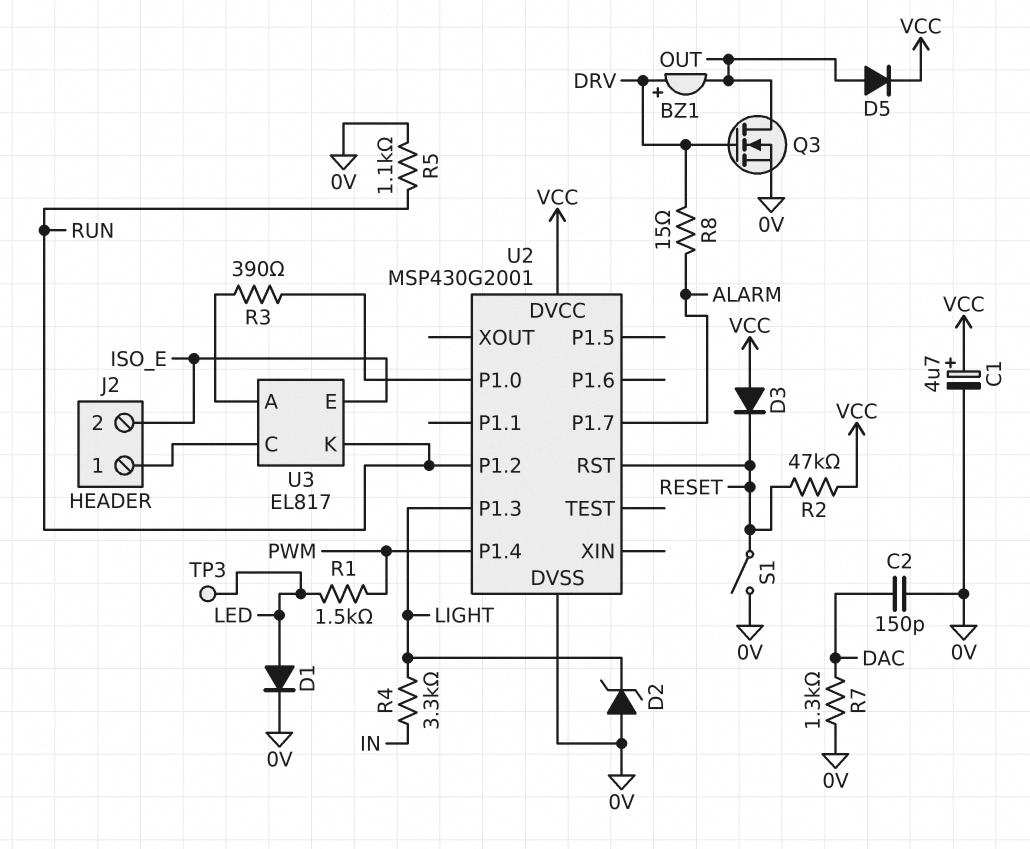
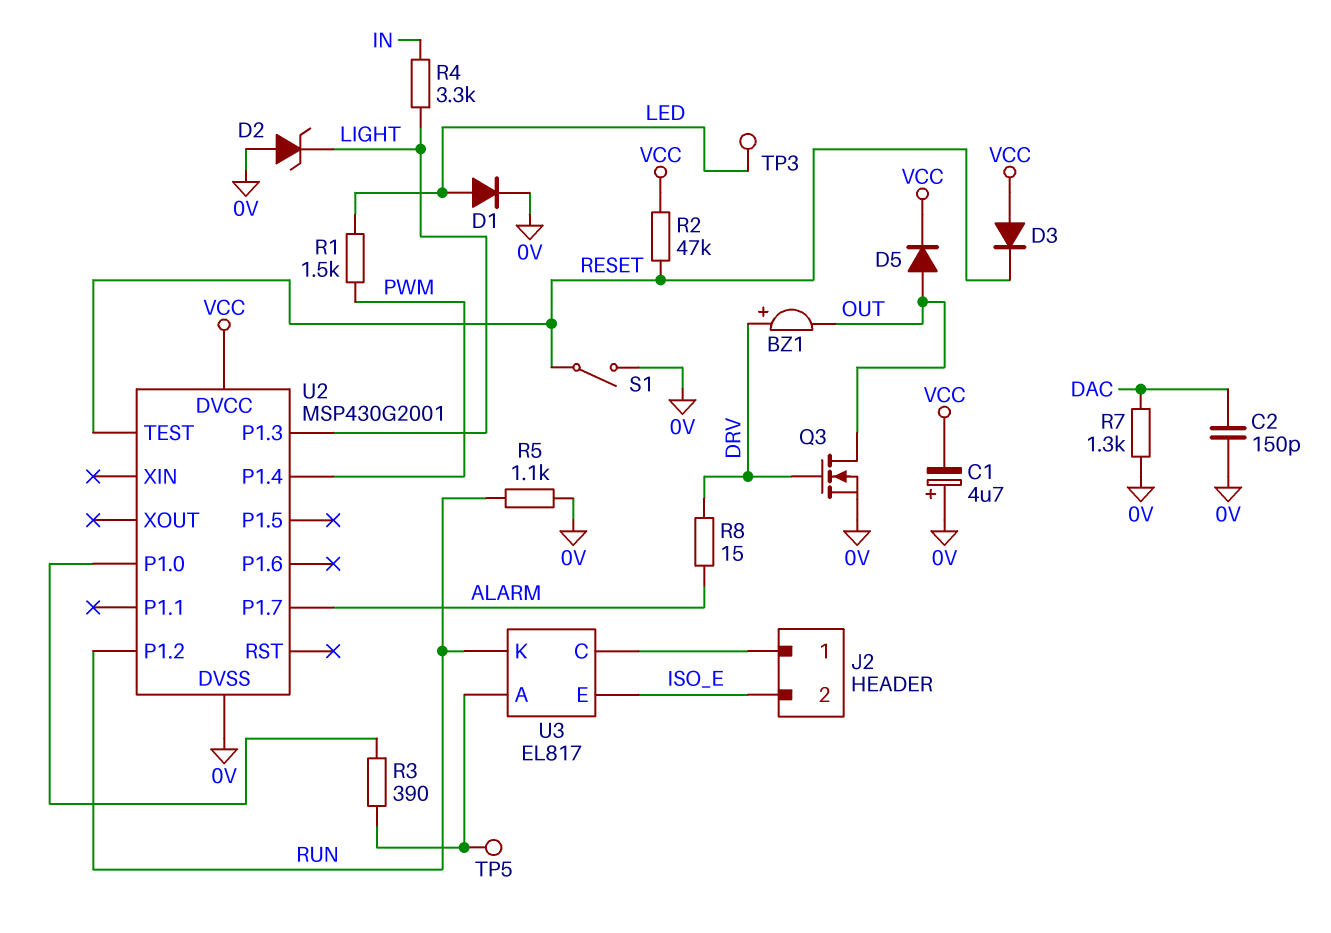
C1: 4.7uF (plus VCC, minus 0V) -> 4.7uF (plus 0V, minus VCC)
TP5: none -> test point (U3/A)
U2 pin RST: RESET -> none
U2 pin TEST: none -> RESET

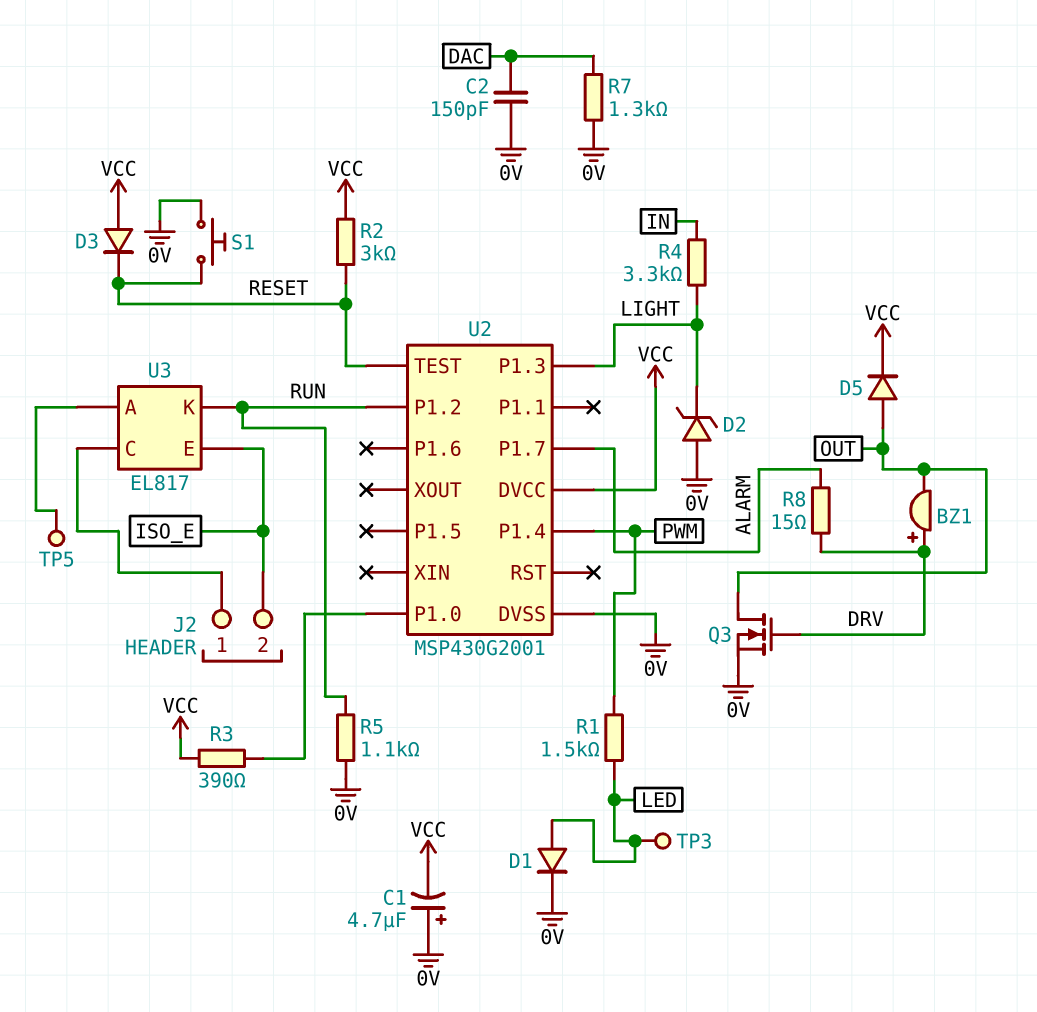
R2: 47k (RESET, VCC) -> 3k (RESET, VCC)
R3: 390 (U2/P1.0, U3/A) -> 390 (U2/P1.0, VCC)
S1: switch (0V, RESET) -> button (0V, RESET)

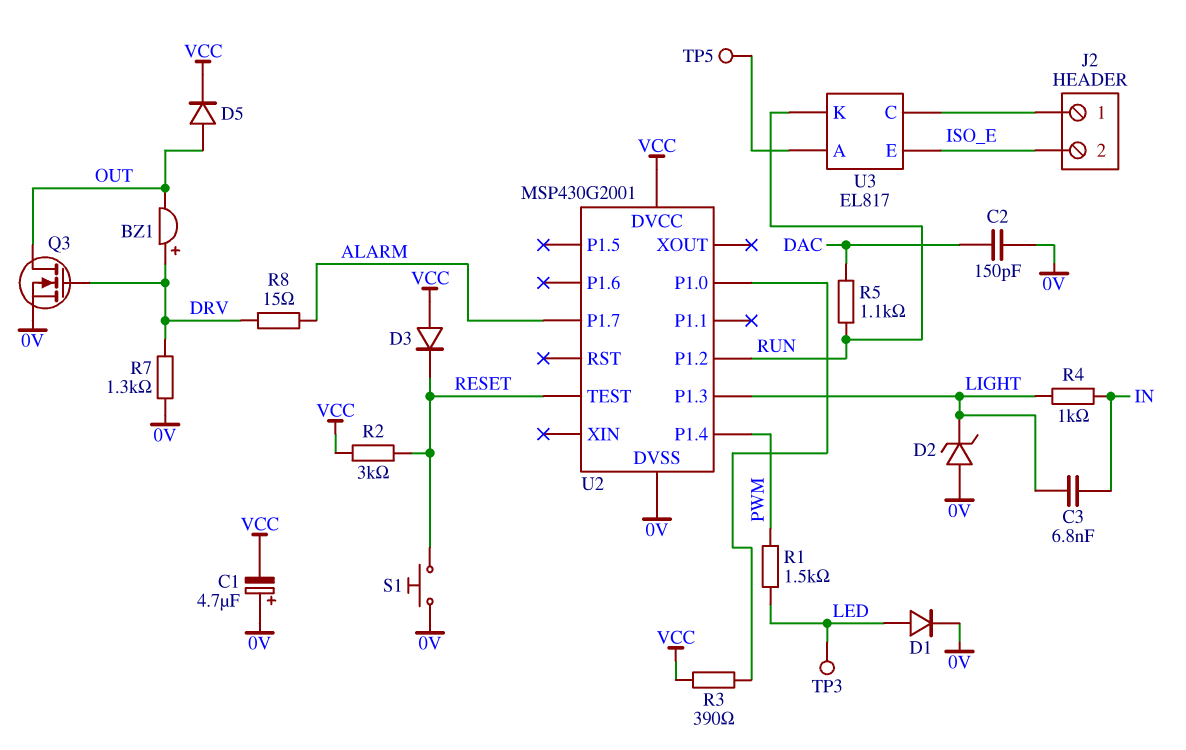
C3: none -> 6.8nF (IN, LIGHT)
R4: 3.3k (IN, LIGHT) -> 1k (IN, LIGHT)
R5: 1.1k (0V, RUN) -> 1.1k (DAC, RUN)
R7: 1.3k (0V, DAC) -> 1.3k (0V, DRV)

